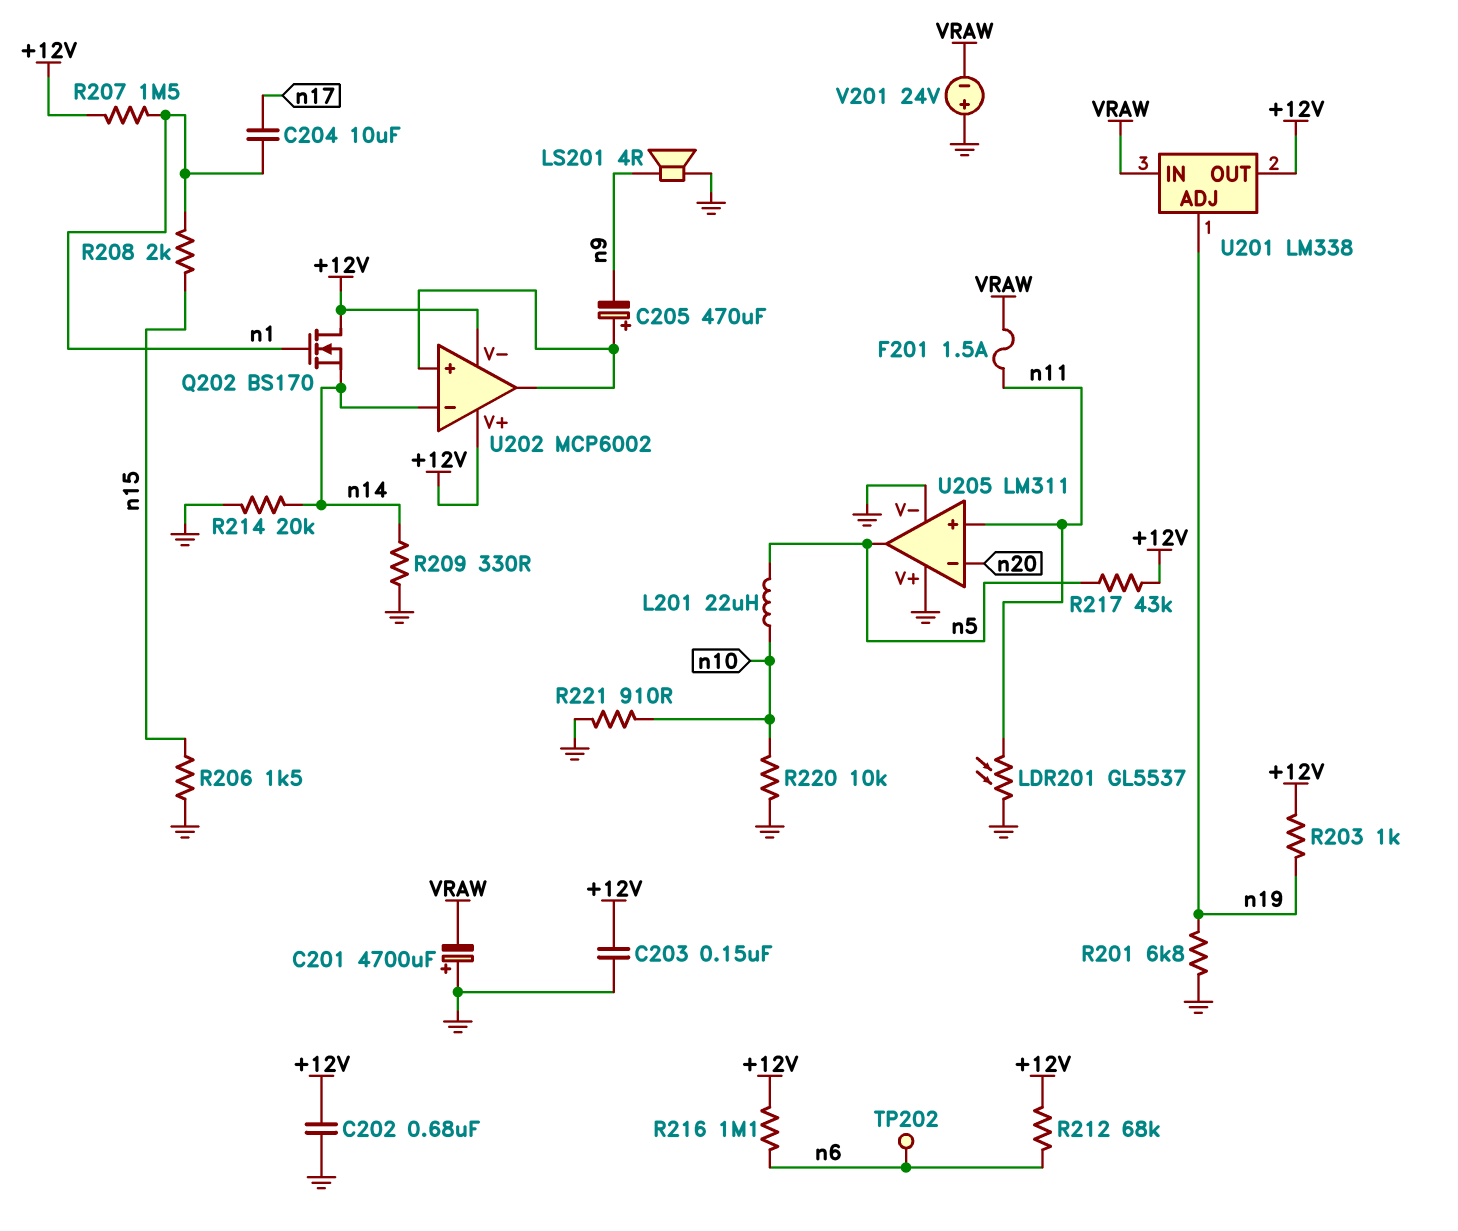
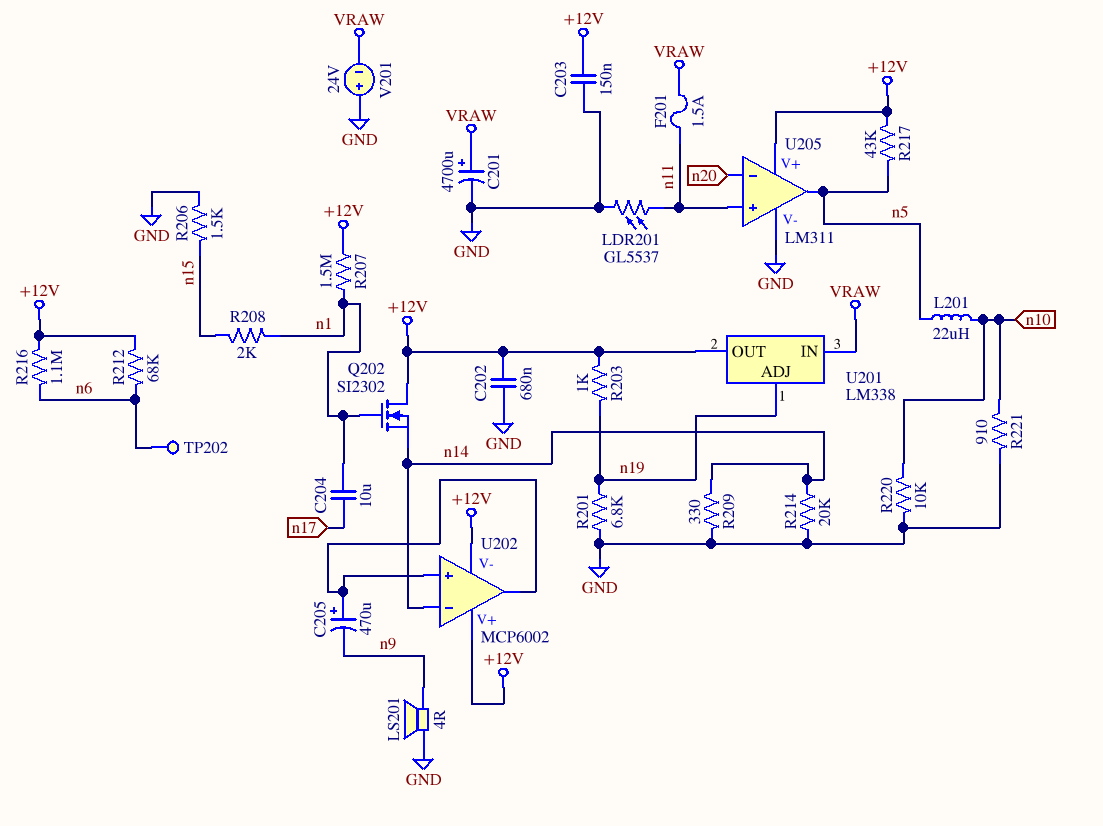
C201: 4700uF (plus GND, minus VRAW) -> 4700uF (plus VRAW, minus GND)
Q202: NMOS BS170 (G n1, D +12V, S n14) -> NMOS SI2302 (G n1, D +12V, S n14)
U205 pin V+: GND -> +12V

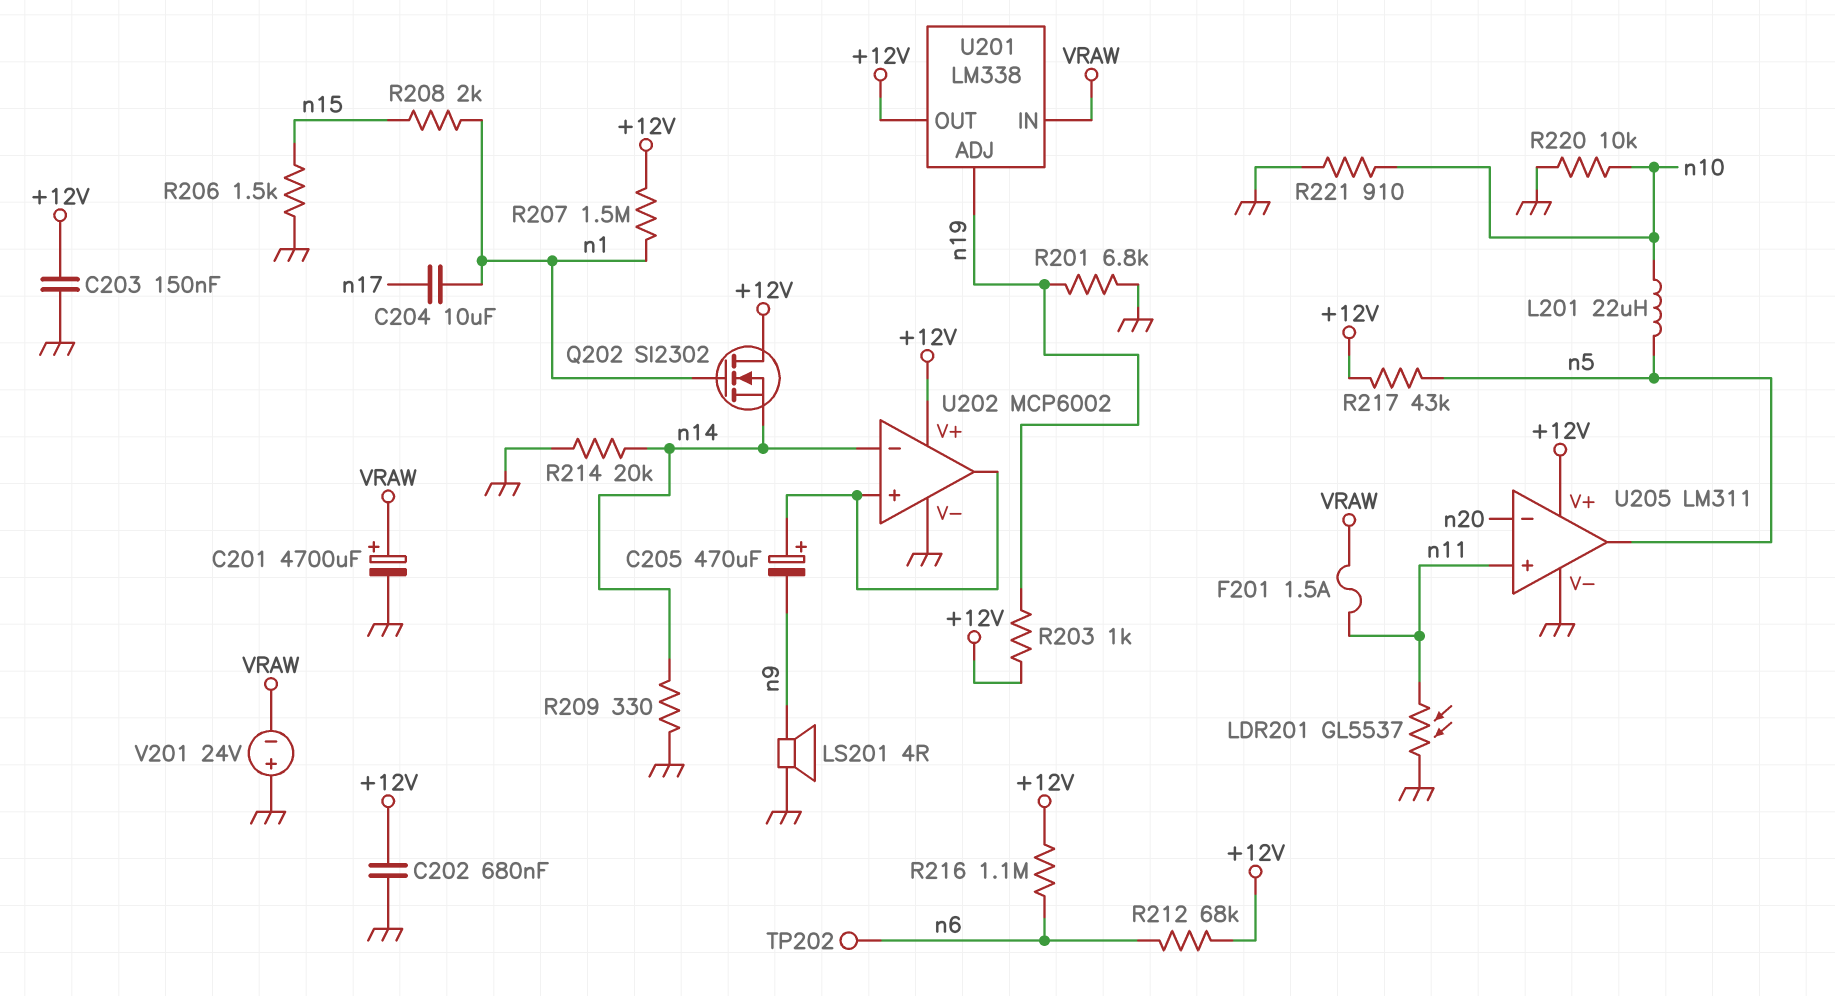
U202 pin V-: +12V -> GND

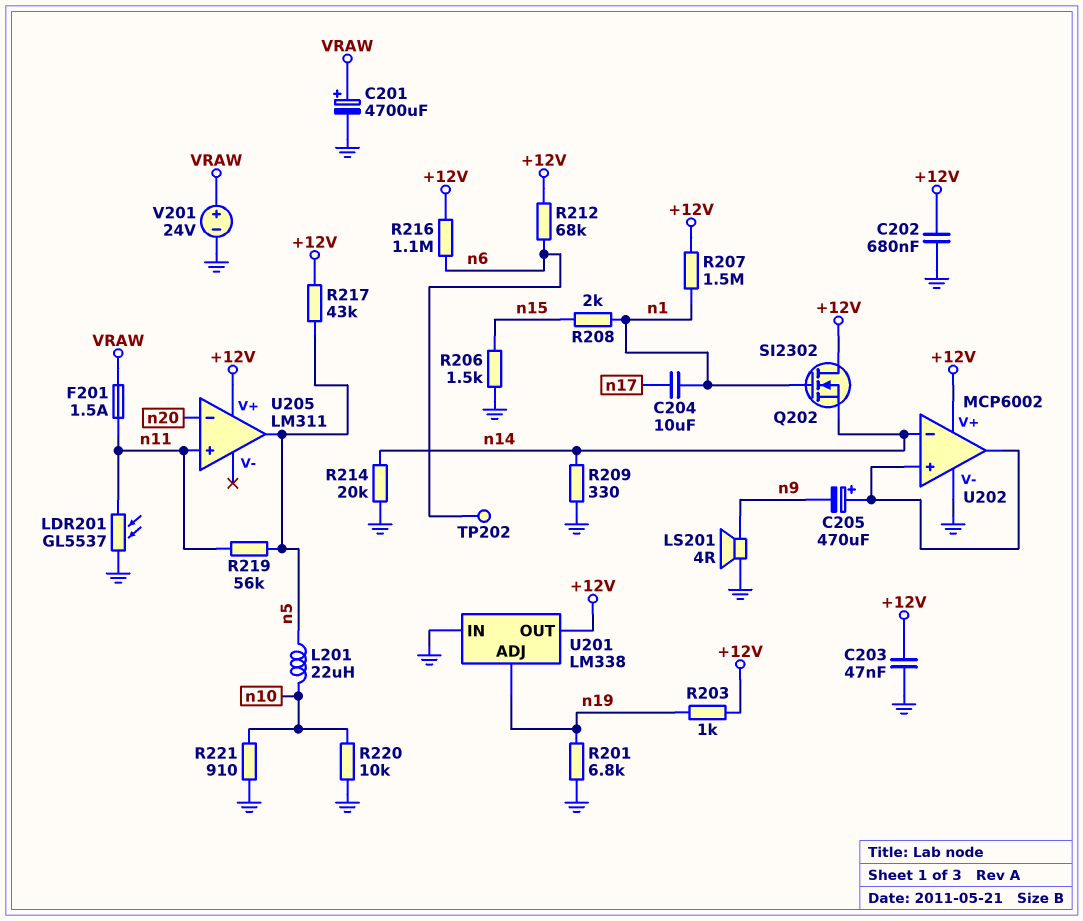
C203: 150nF (+12V, GND) -> 47nF (+12V, GND)
R219: none -> 56k (n5, n11)
U201 pin IN: VRAW -> GND
U205 pin V-: GND -> none
V201: 24V (plus GND, minus VRAW) -> 24V (plus VRAW, minus GND)

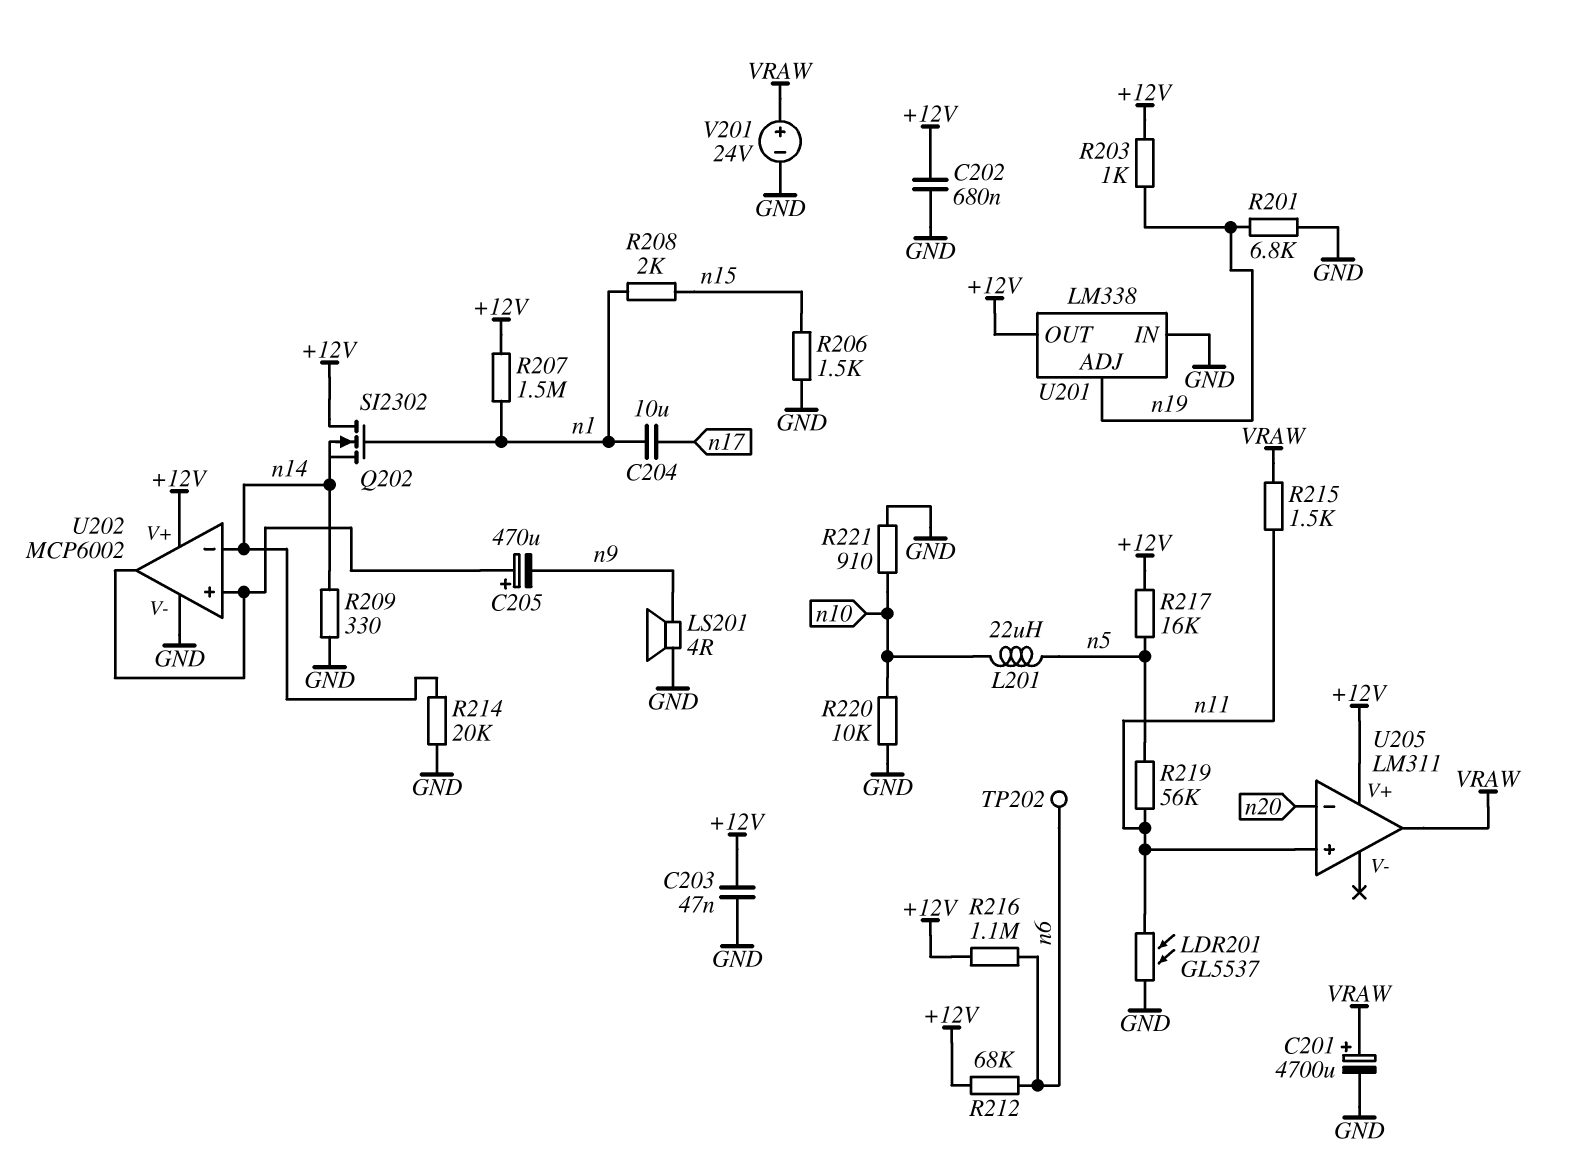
F201: 1.5A (VRAW, n11) -> none
R215: none -> 1.5k (VRAW, n11)
R217: 43k (+12V, n5) -> 16k (+12V, n5)
U205 pin out: n5 -> VRAW

